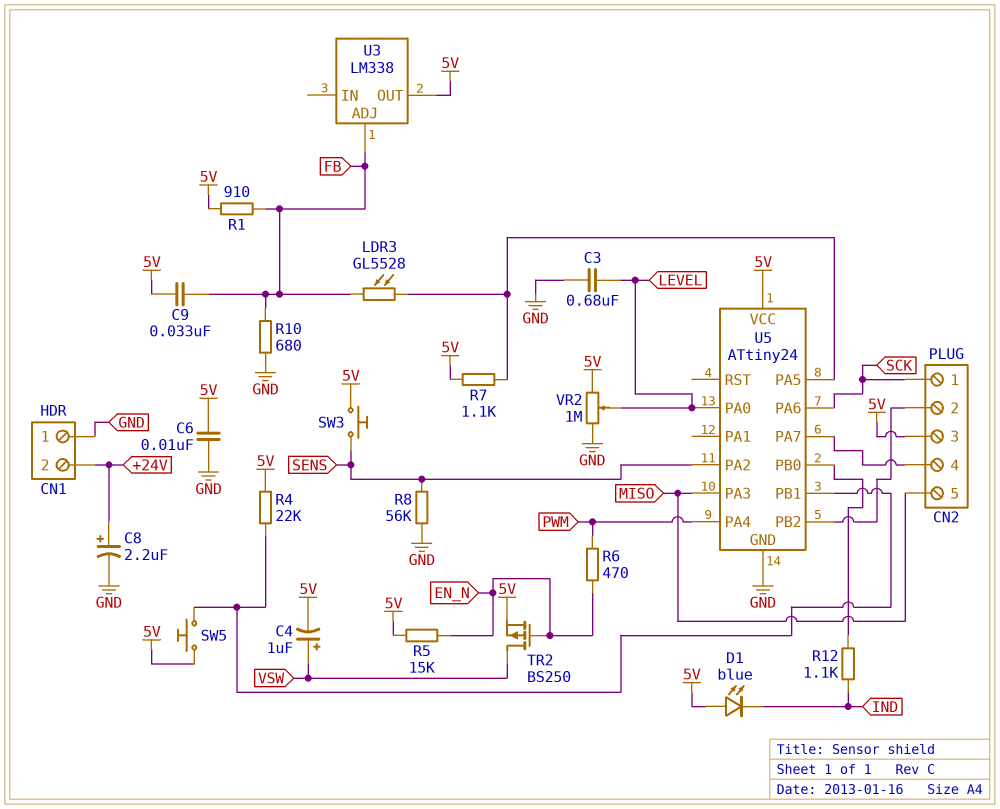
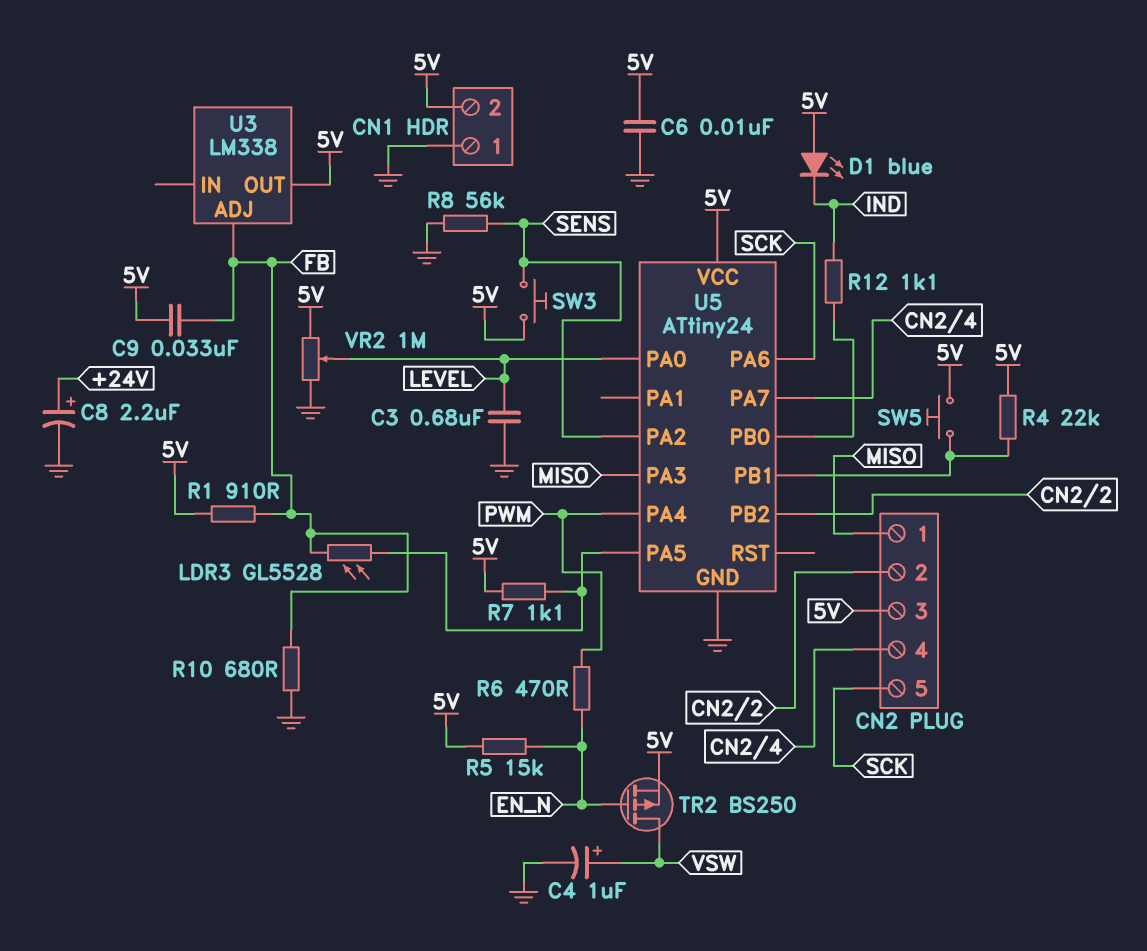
C4: 1uF (plus VSW, minus 5V) -> 1uF (plus VSW, minus GND)
CN1 pin 2: +24V -> 5V
CN2 pin 1: SCK -> MISO
CN2 pin 5: MISO -> SCK

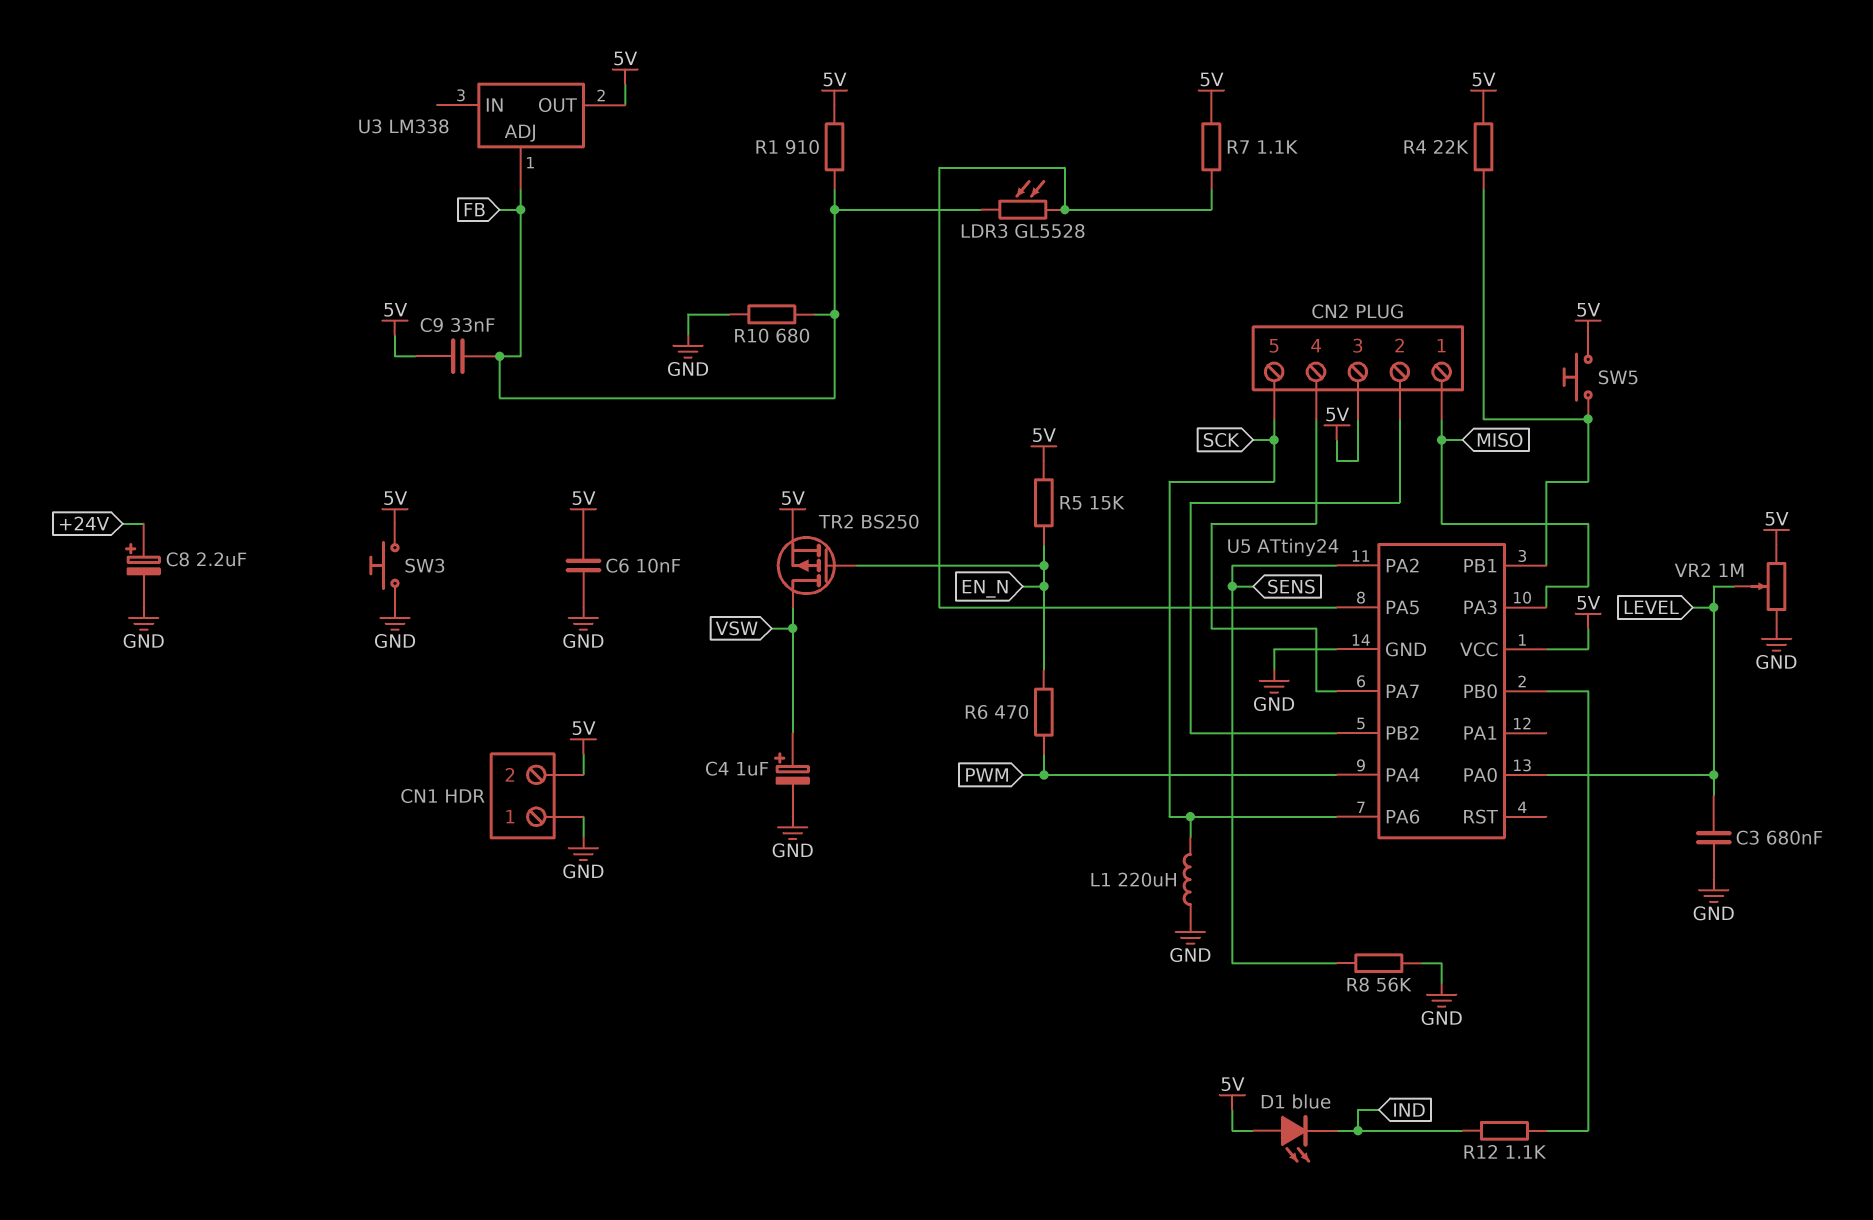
L1: none -> 220uH (GND, SCK)
SW3: button (5V, SENS) -> button (5V, GND)

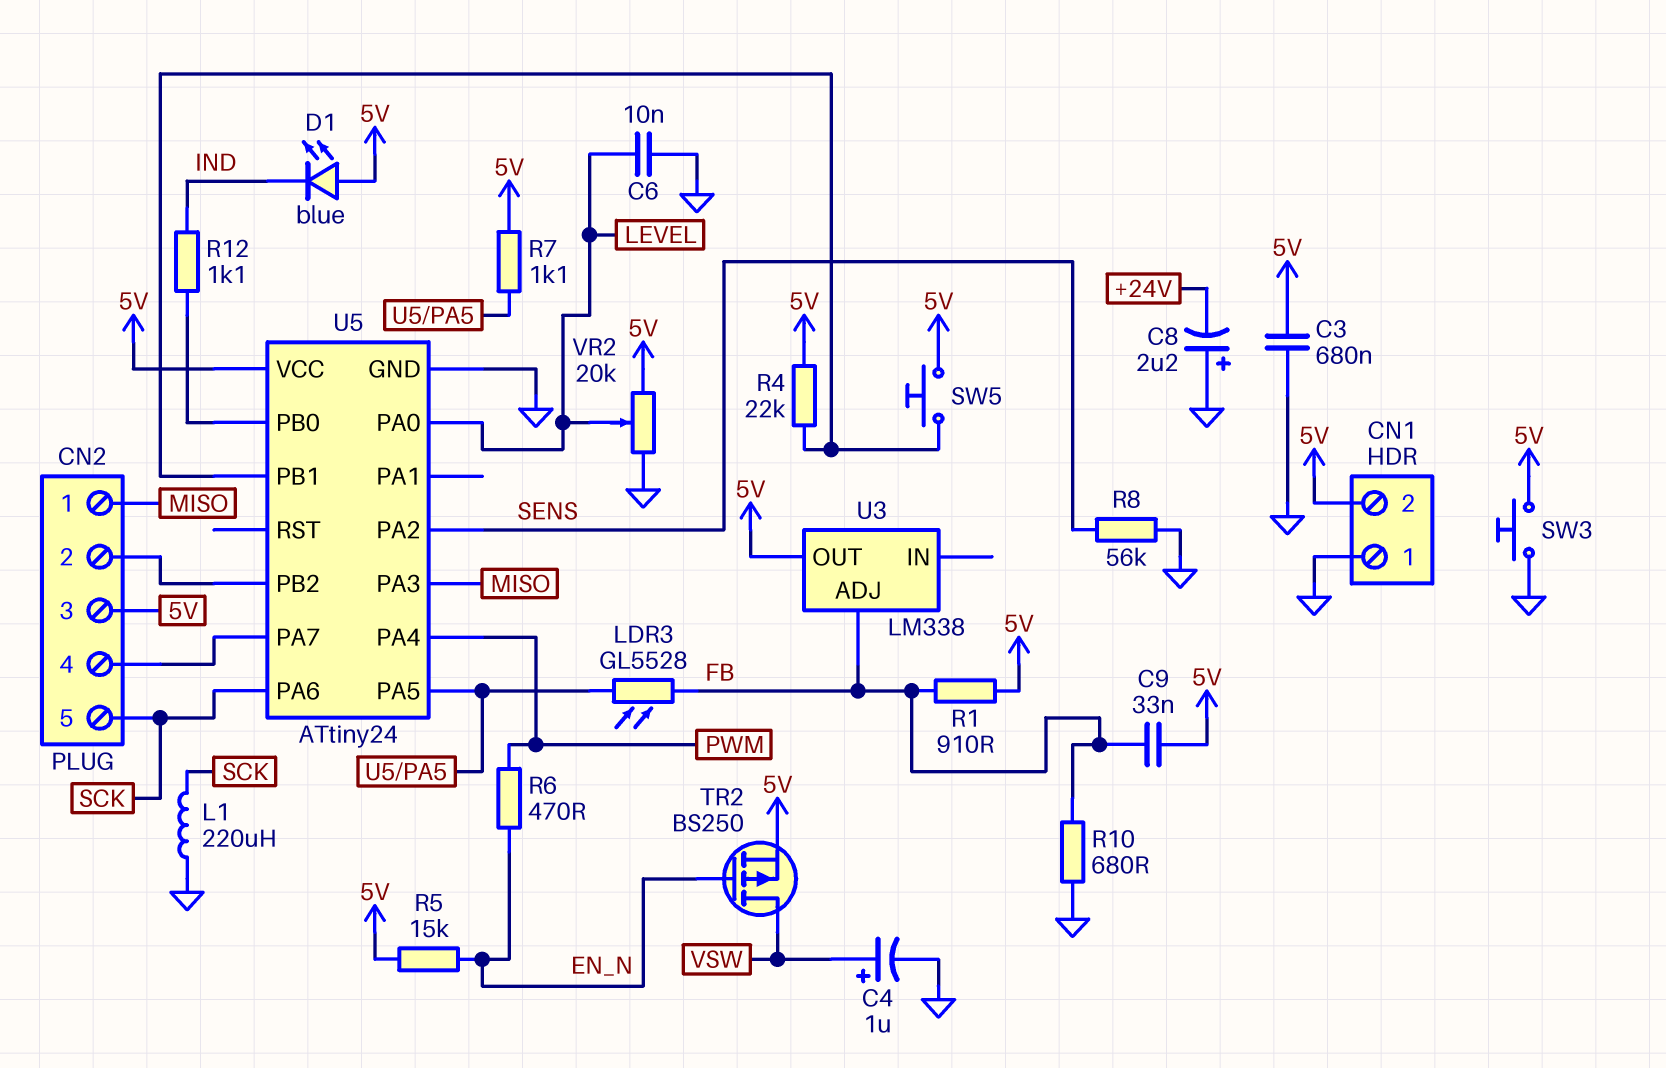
C3: 680nF (GND, LEVEL) -> 680nF (5V, GND)
C6: 10nF (5V, GND) -> 10nF (GND, LEVEL)
C8: 2.2uF (plus +24V, minus GND) -> 2.2uF (plus GND, minus +24V)
VR2: 1M (5V, GND, wiper LEVEL) -> 20k (5V, GND, wiper LEVEL)

